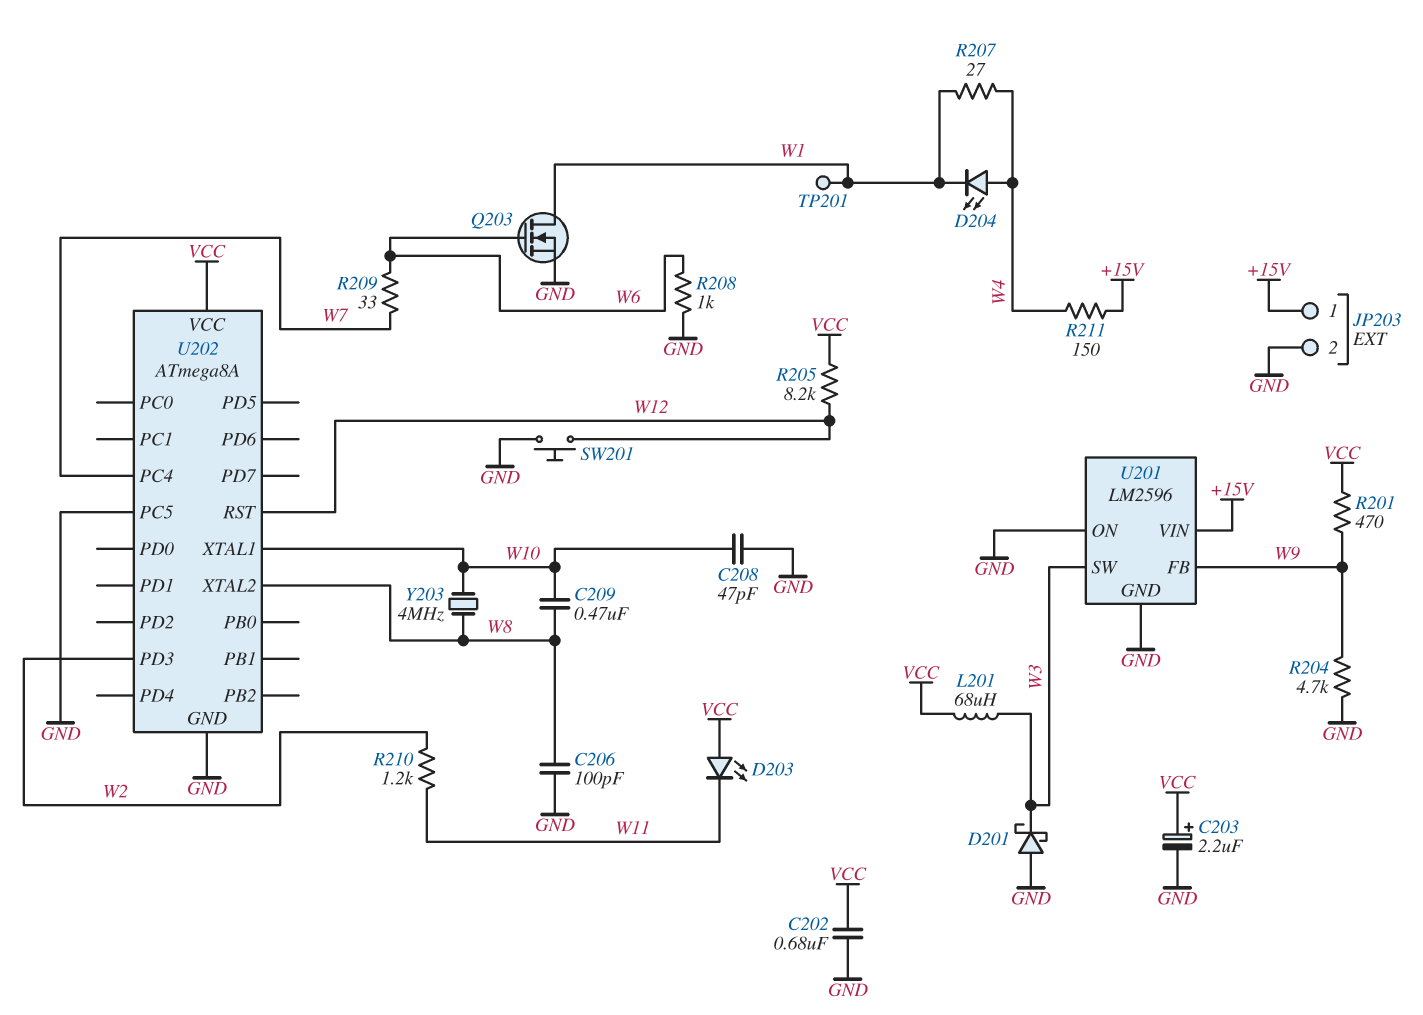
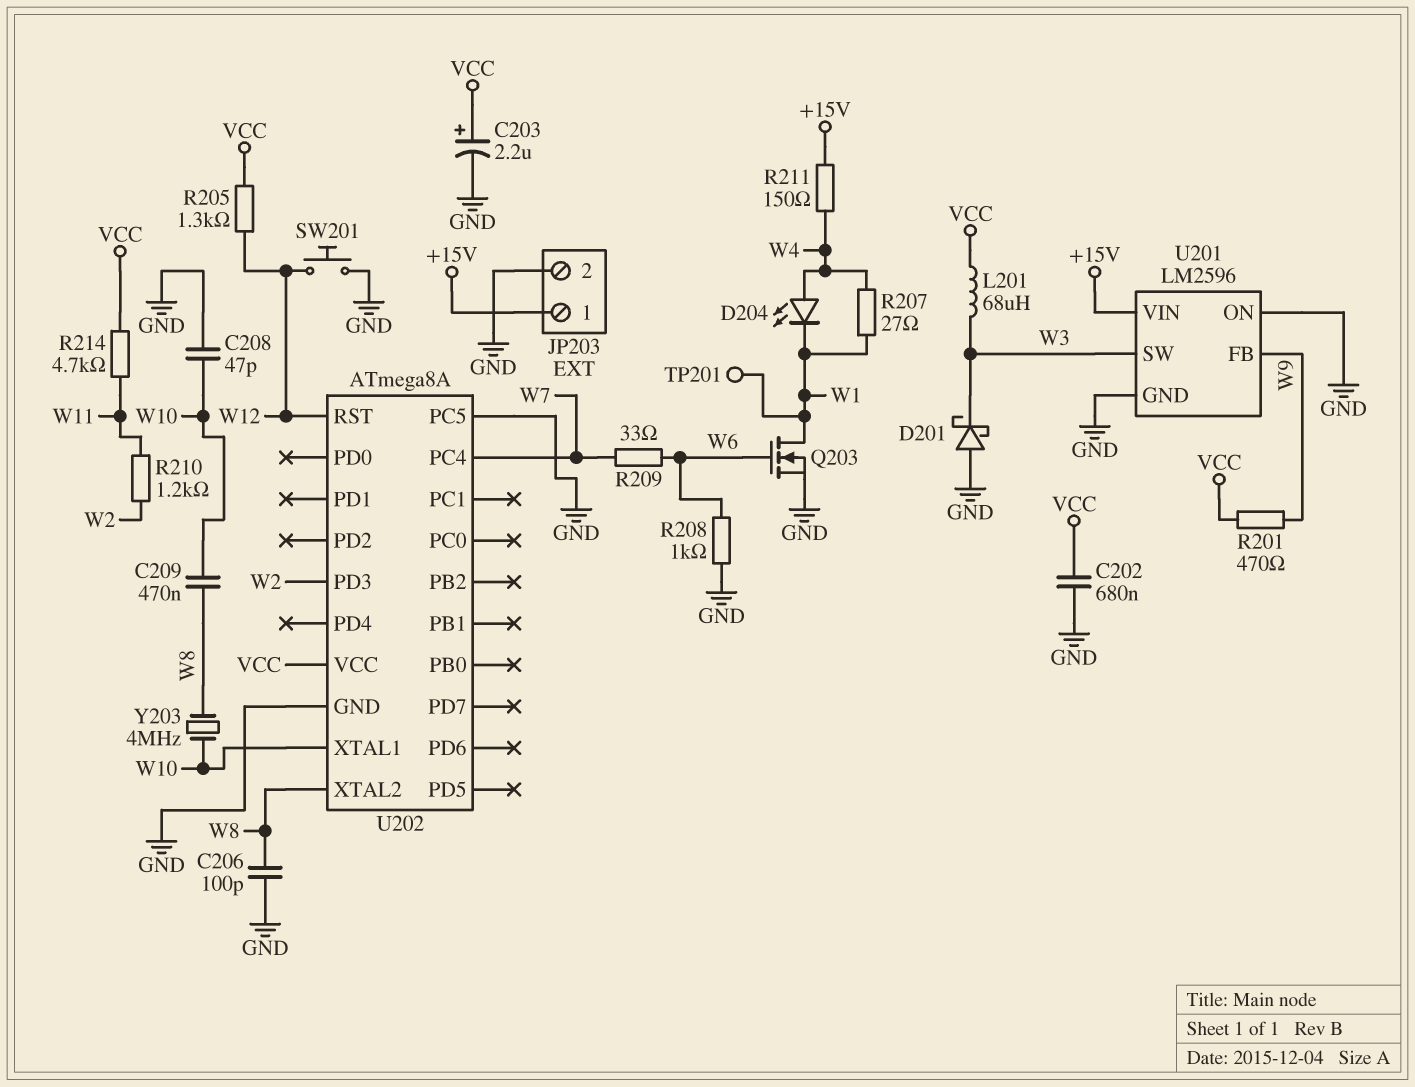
D203: LED (A VCC, K W11) -> none
R204: 4.7k (GND, W9) -> none
R205: 8.2k (VCC, W12) -> 1.3k (VCC, W12)
R214: none -> 4.7k (VCC, W11)

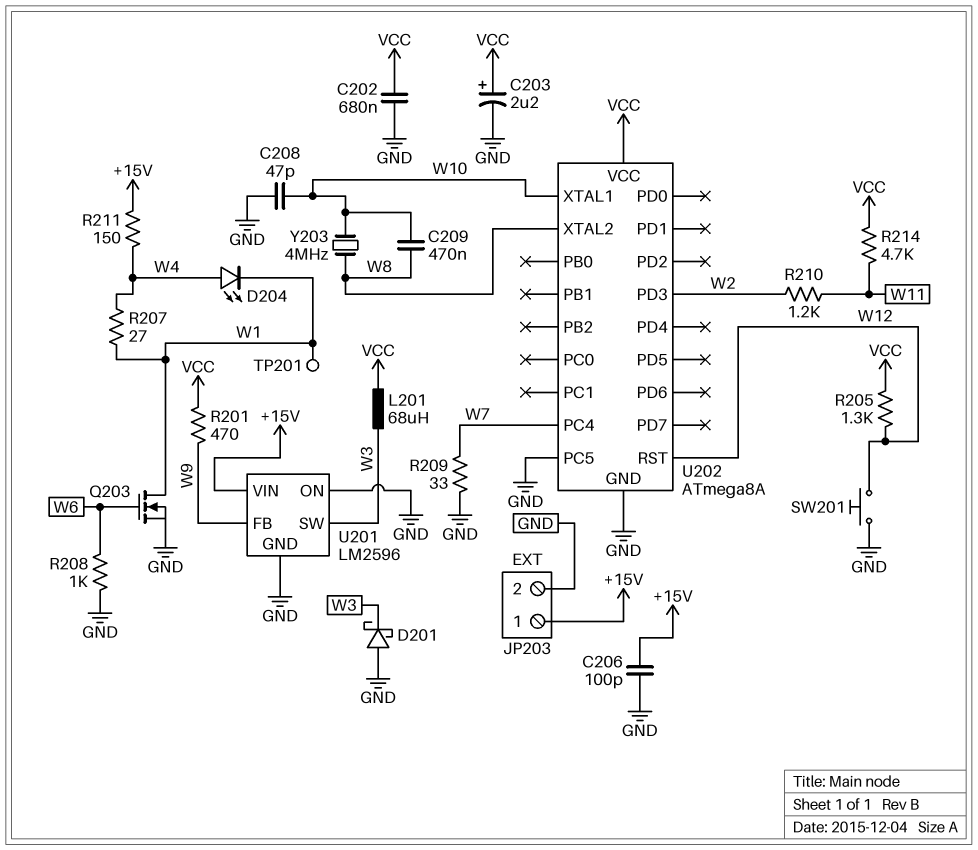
C206: 100pF (GND, W8) -> 100pF (+15V, GND)
R209: 33 (W6, W7) -> 33 (GND, W7)

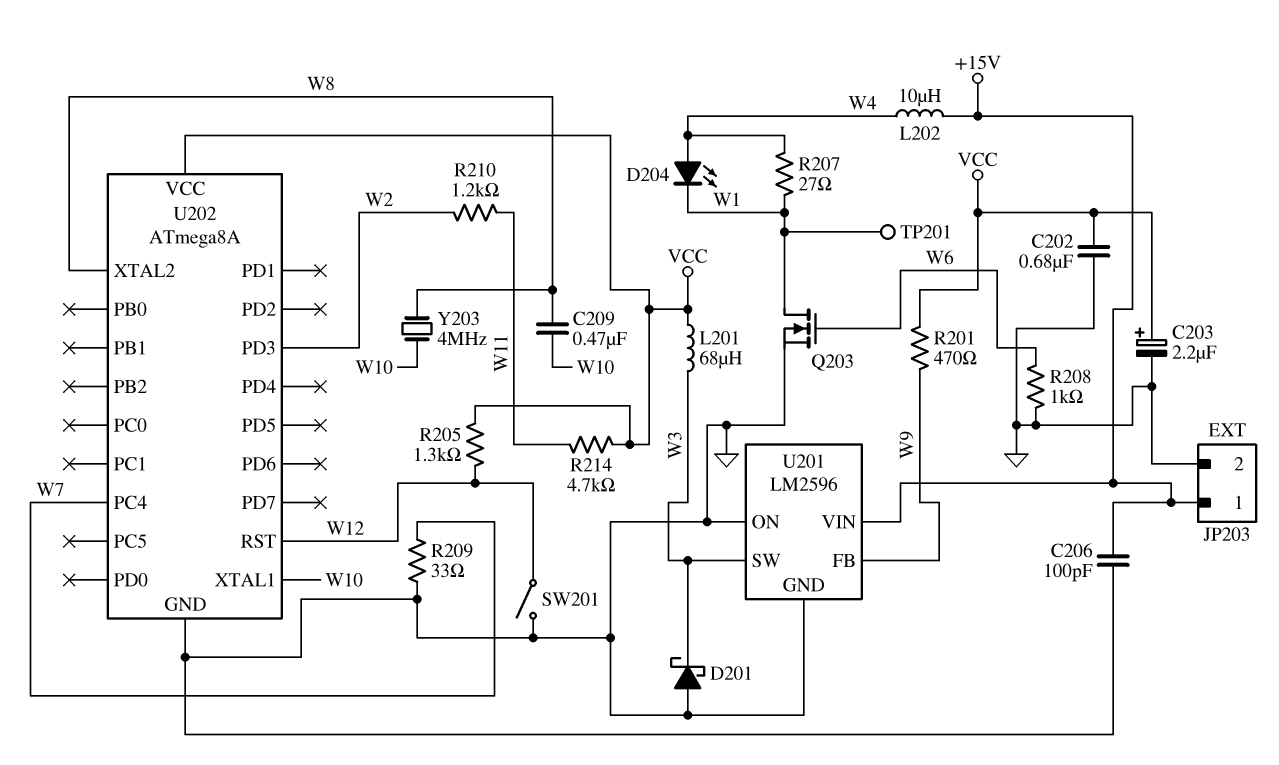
C208: 47pF (GND, W10) -> none
L202: none -> 10uH (+15V, W4)
R211: 150 (+15V, W4) -> none
SW201: button (GND, W12) -> switch (GND, W12)
U202 pin PC5: GND -> none

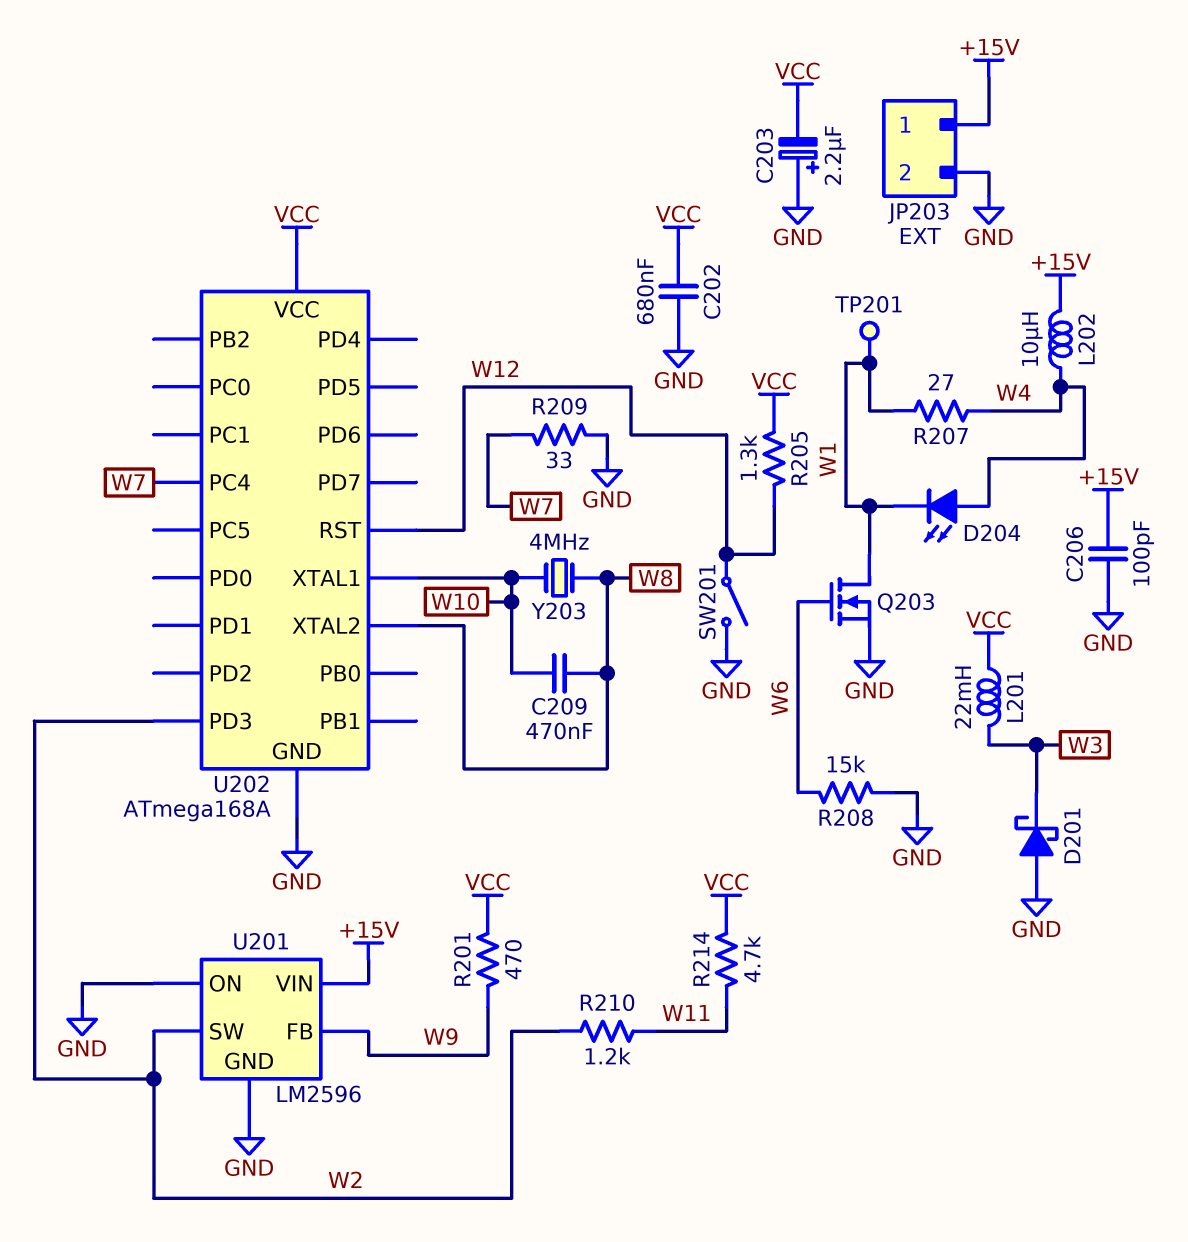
C203: 2.2uF (plus VCC, minus GND) -> 2.2uF (plus GND, minus VCC)
L201: 68uH (VCC, W3) -> 22mH (VCC, W3)
R208: 1k (GND, W6) -> 15k (GND, W6)
U201 pin SW: W3 -> W2
U202: ATmega8A -> ATmega168A

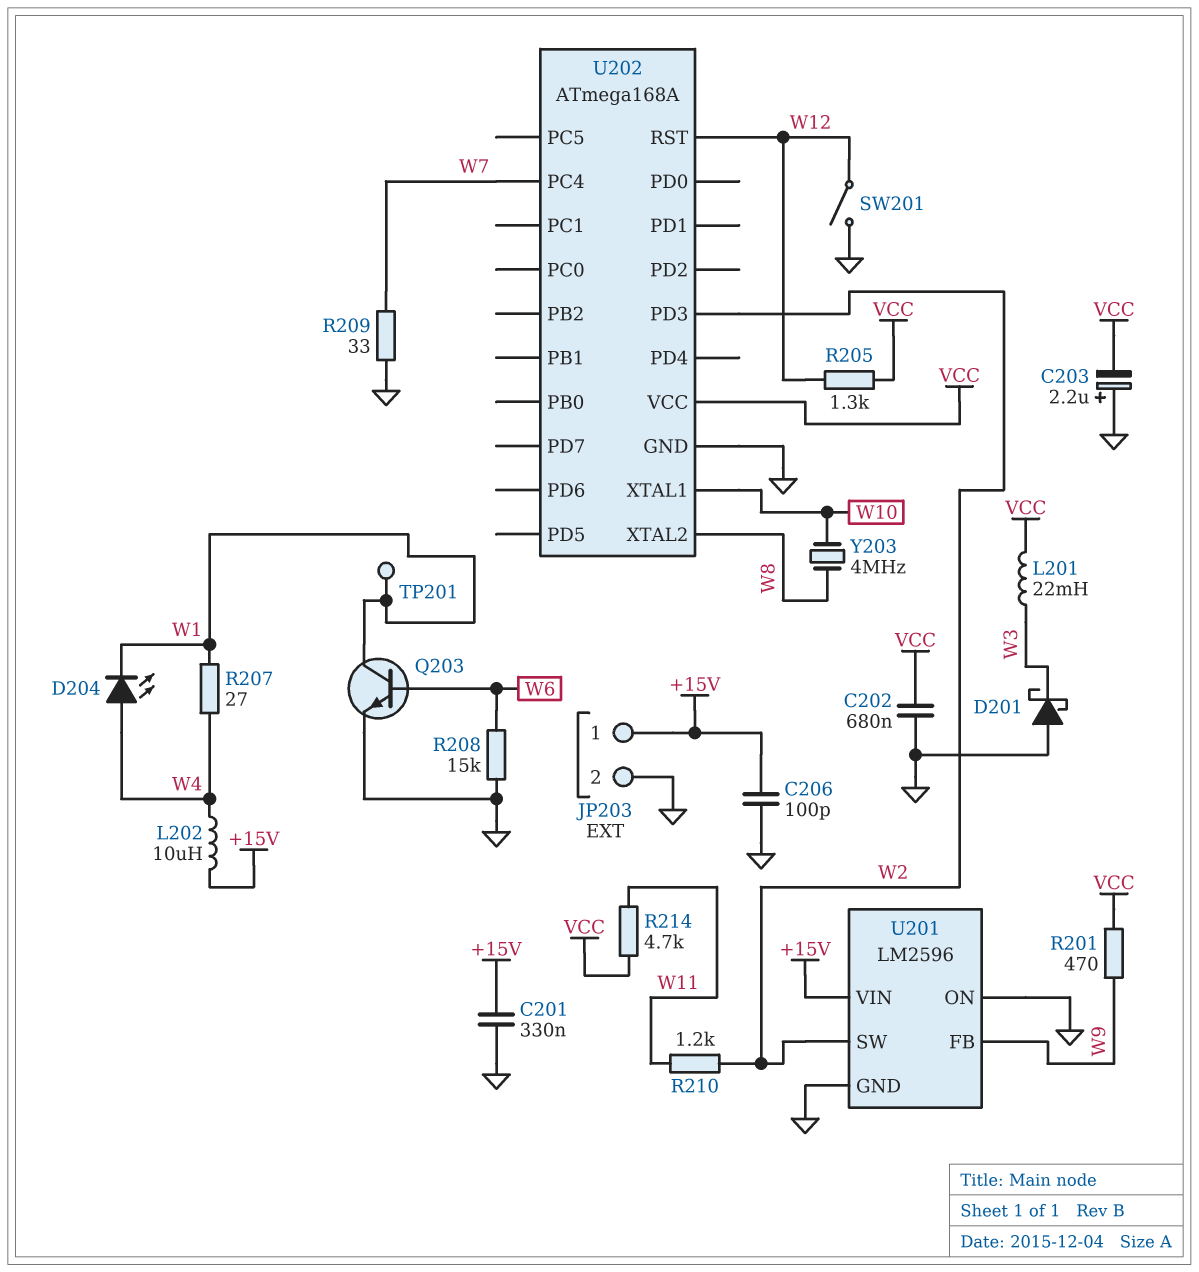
C201: none -> 330nF (+15V, GND)
C209: 470nF (W8, W10) -> none
Q203: NMOS (G W6, D W1, S GND) -> NPN (B W6, C W1, E GND)

